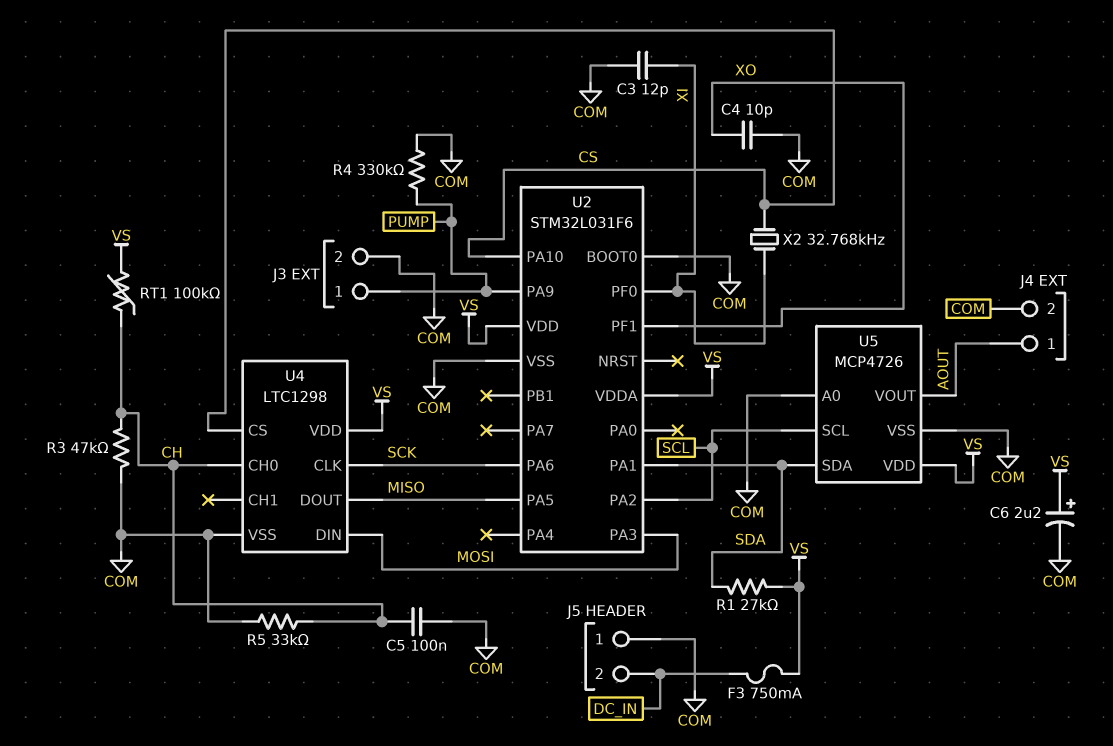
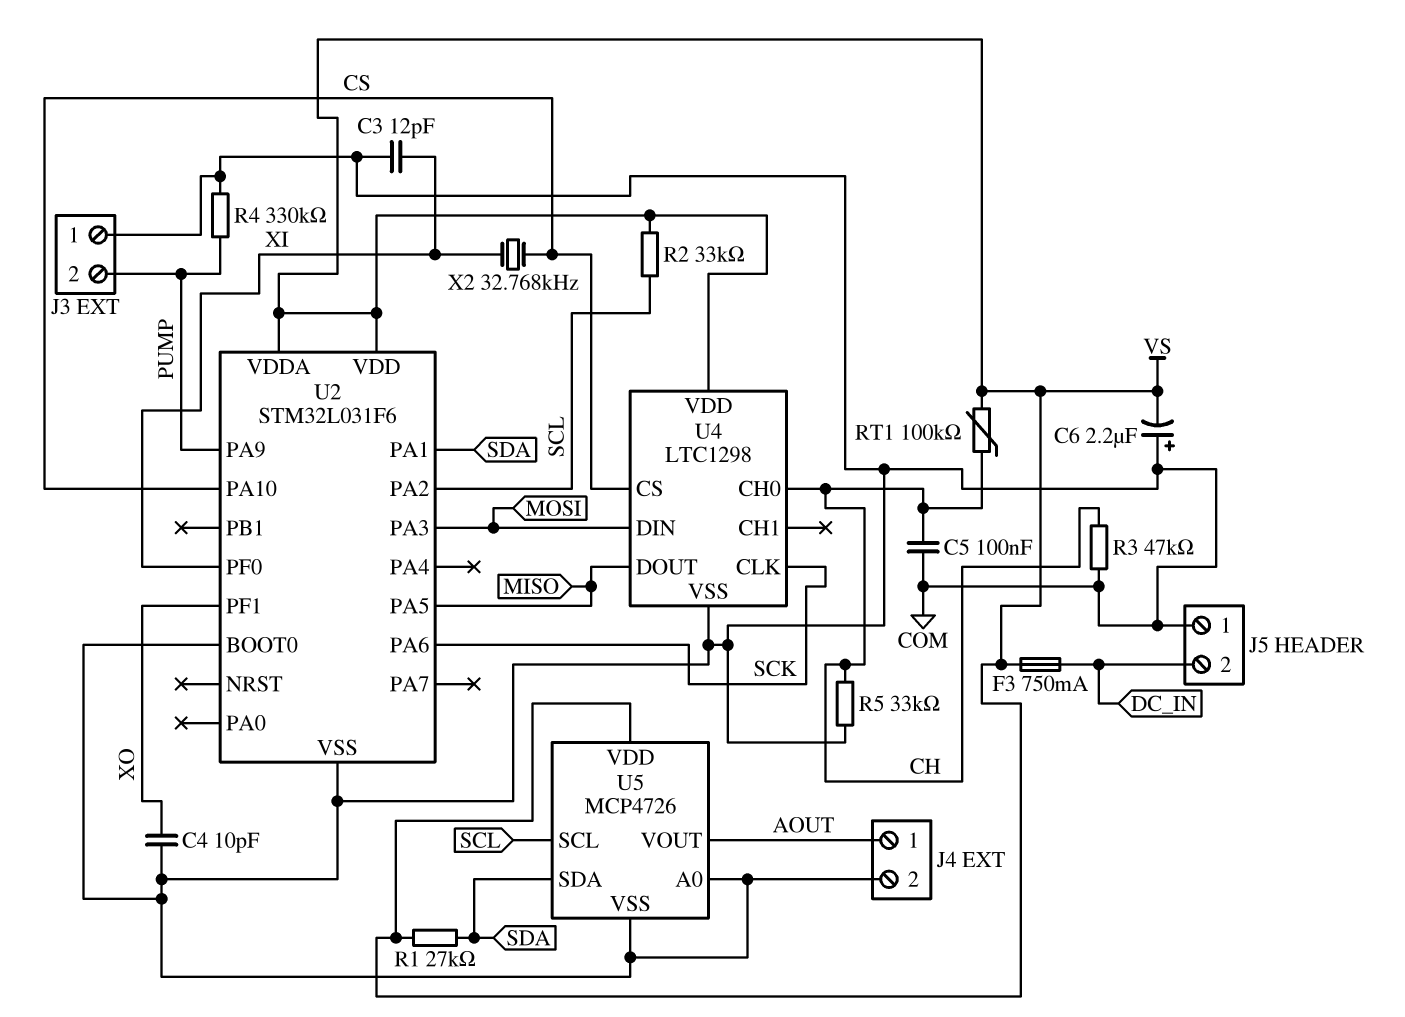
C6: 2.2uF (plus VS, minus COM) -> 2.2uF (plus COM, minus VS)
J3 pin 1: PUMP -> COM
J3 pin 2: COM -> PUMP
R2: none -> 33k (SCL, VS)

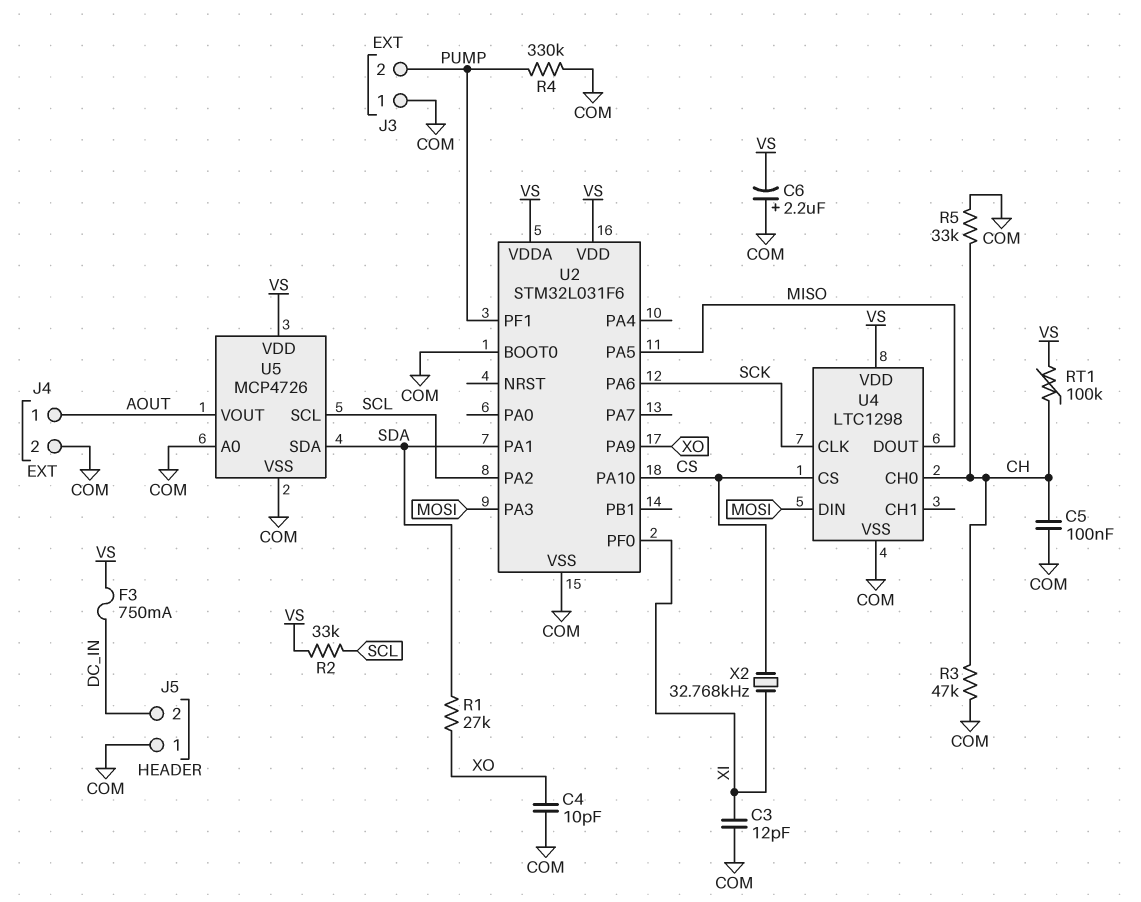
R1: 27k (SDA, VS) -> 27k (SDA, XO)
U2 pin PA9: PUMP -> XO
U2 pin PF1: XO -> PUMP

